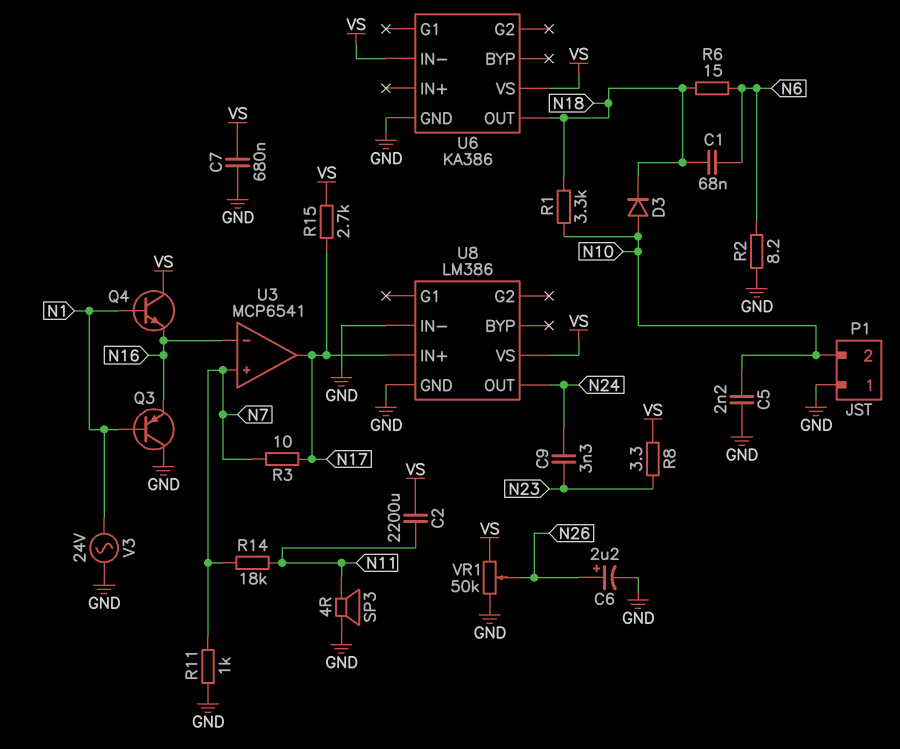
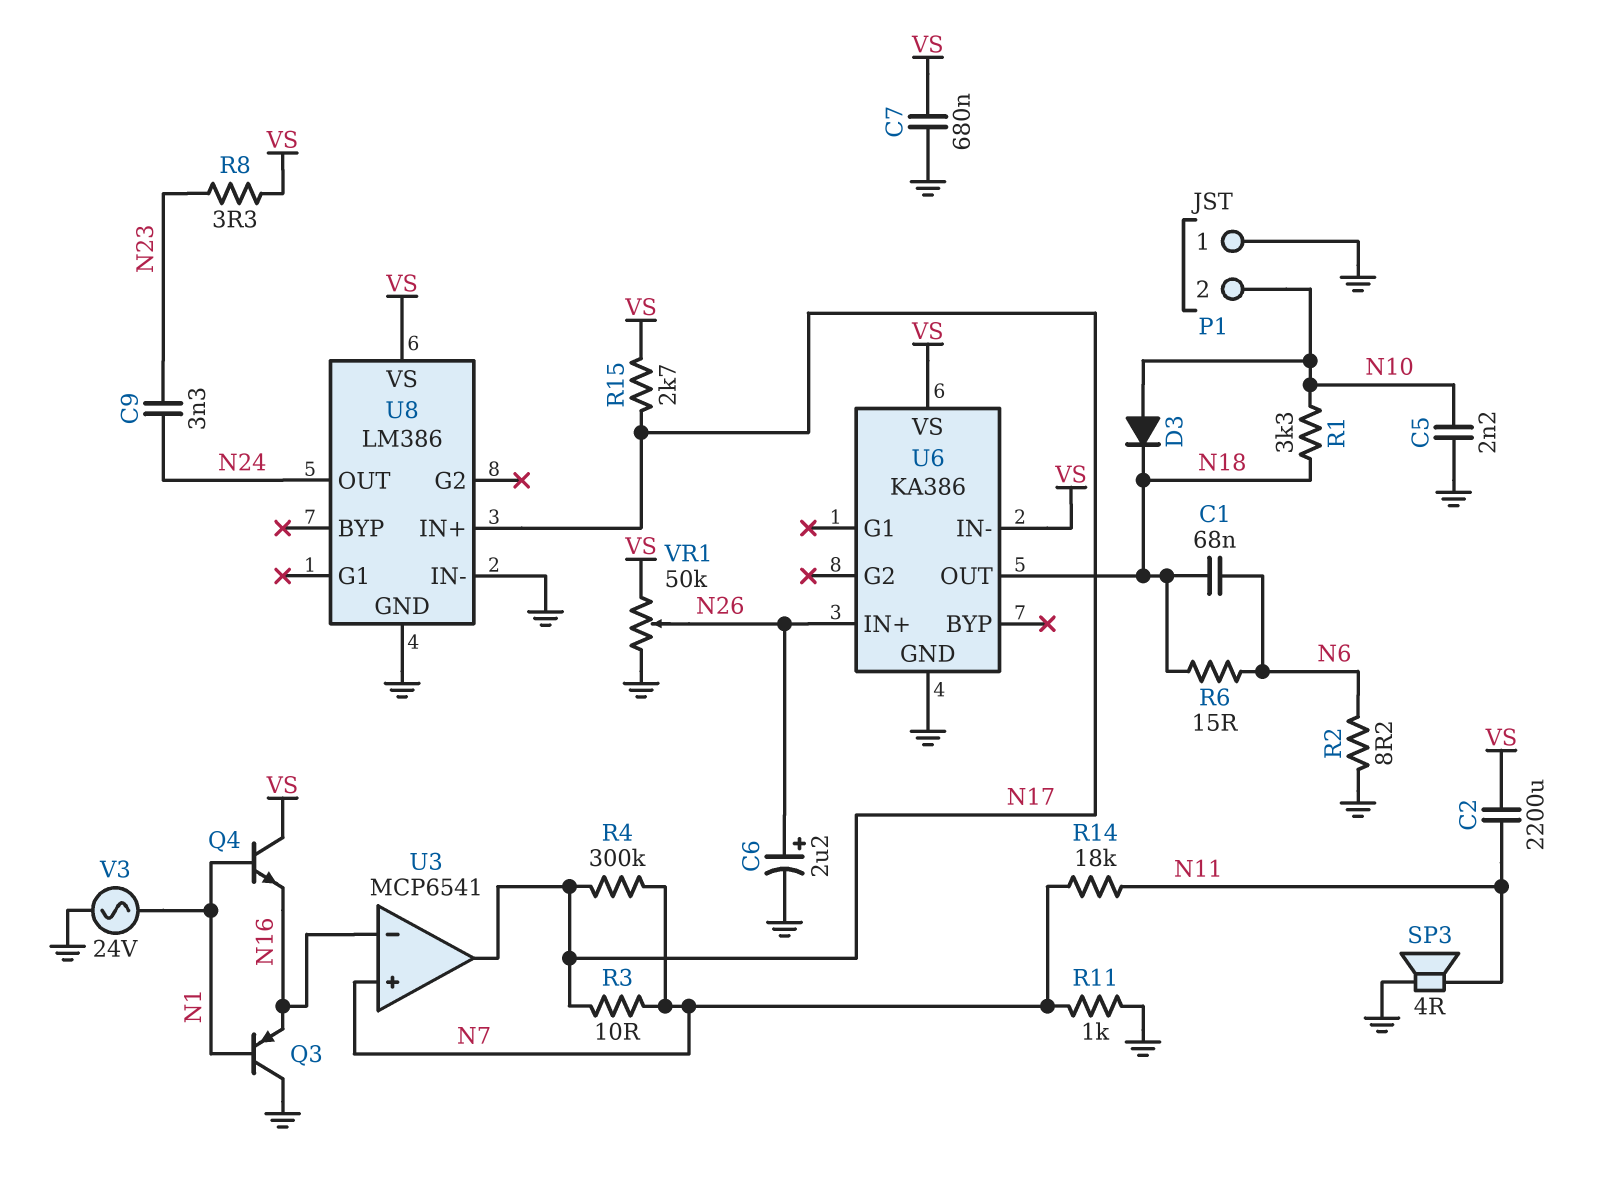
R4: none -> 300k (N7, N17)
U6 pin IN+: none -> N26

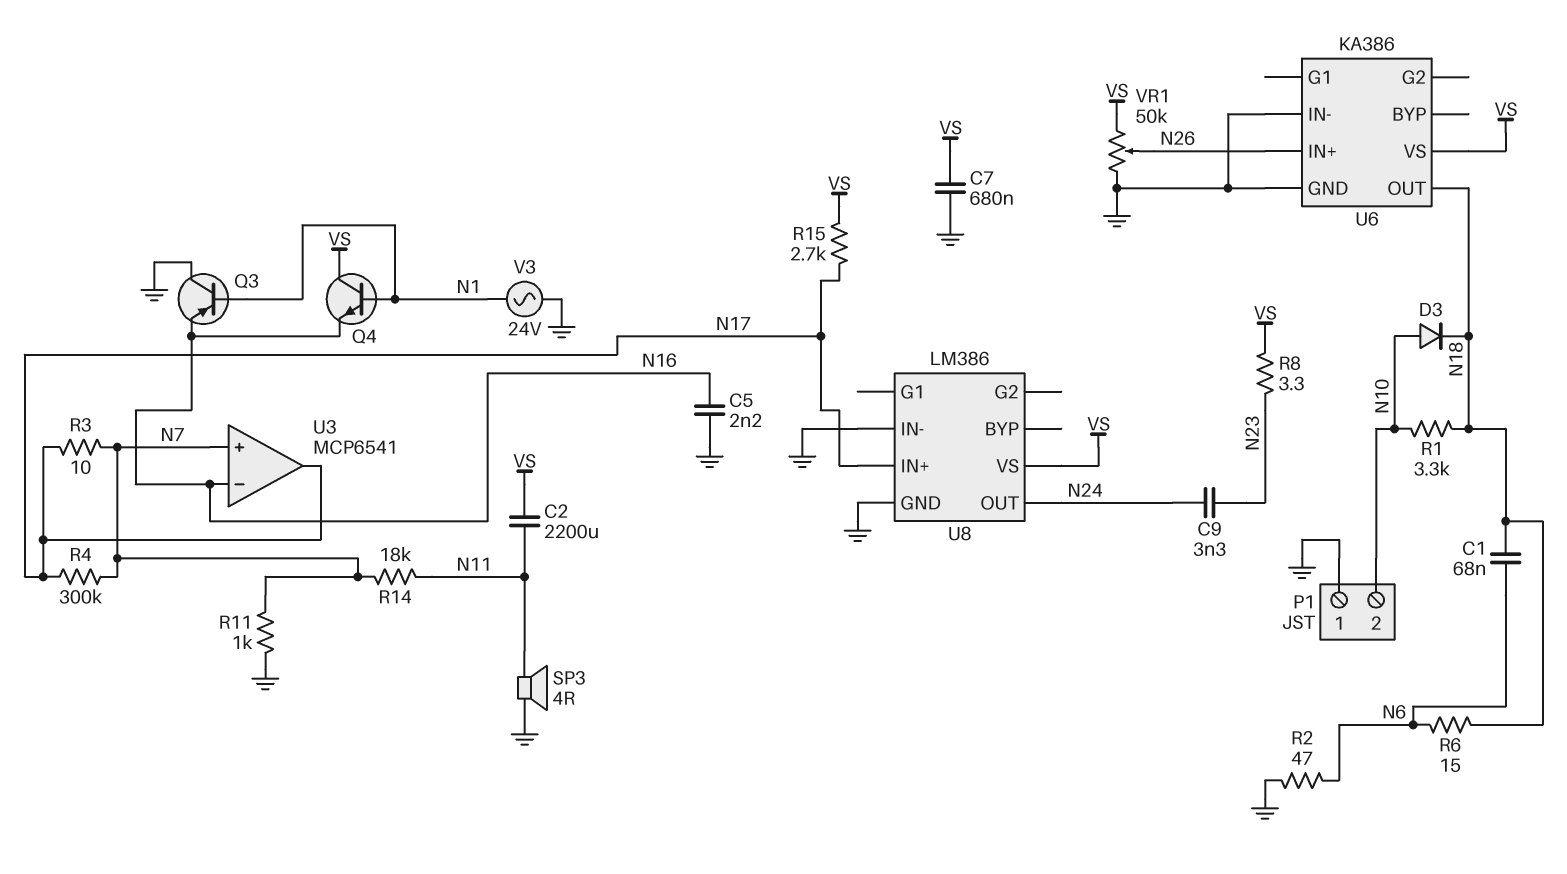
C5: 2.2nF (GND, N10) -> 2.2nF (GND, N16)
C6: 2.2uF (plus N26, minus GND) -> none
R2: 8.2 (GND, N6) -> 47 (GND, N6)
U6 pin IN-: VS -> GND

